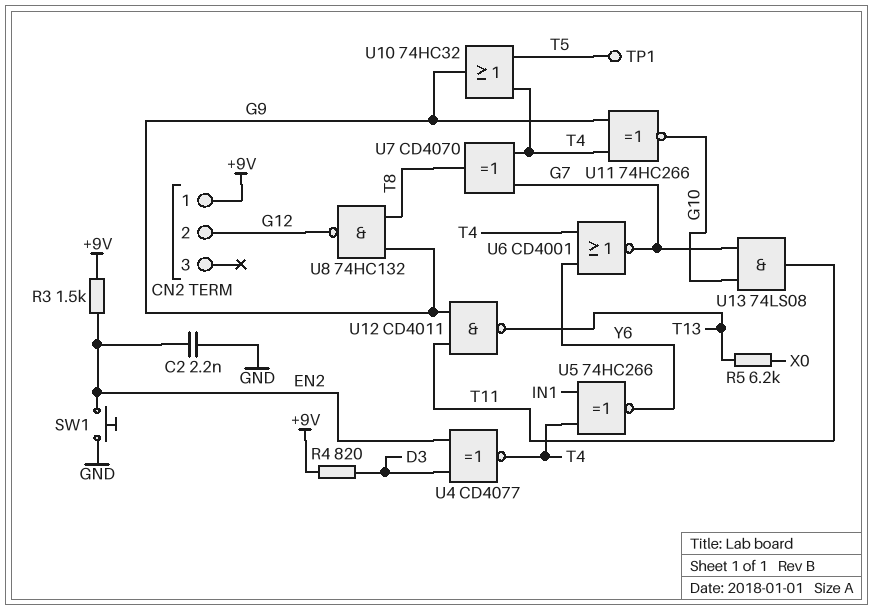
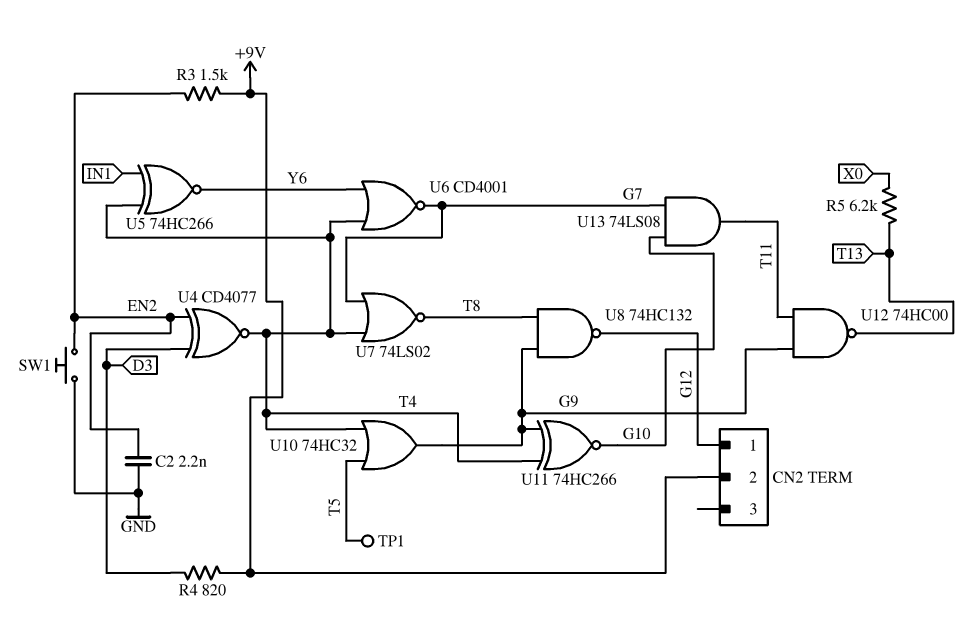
CN2 pin 1: +9V -> G12
CN2 pin 2: G12 -> +9V
U7: XOR CD4070 (in G7, in T4, out T8) -> NOR 74LS02 (in G7, in T4, out T8)
U12: NAND CD4011 (in G9, in T11, out T13) -> NAND 74HC00 (in G9, in T11, out T13)

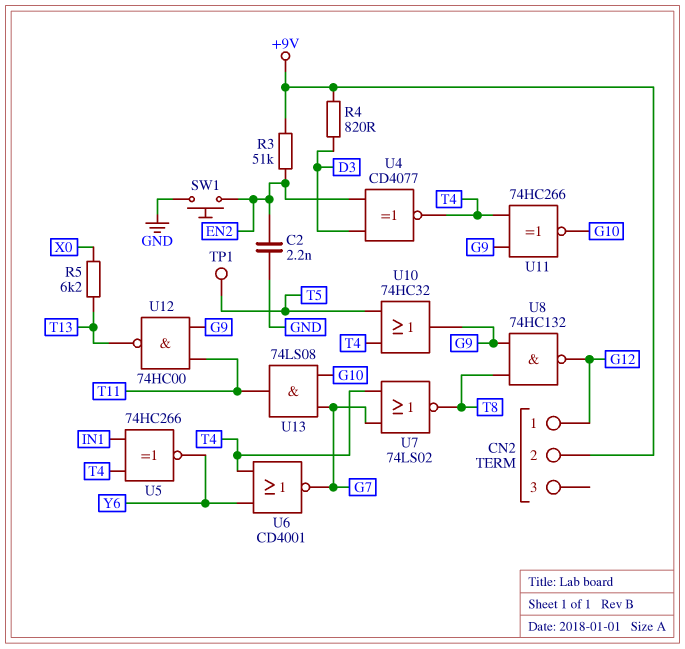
R3: 1.5k (+9V, EN2) -> 51k (+9V, EN2)

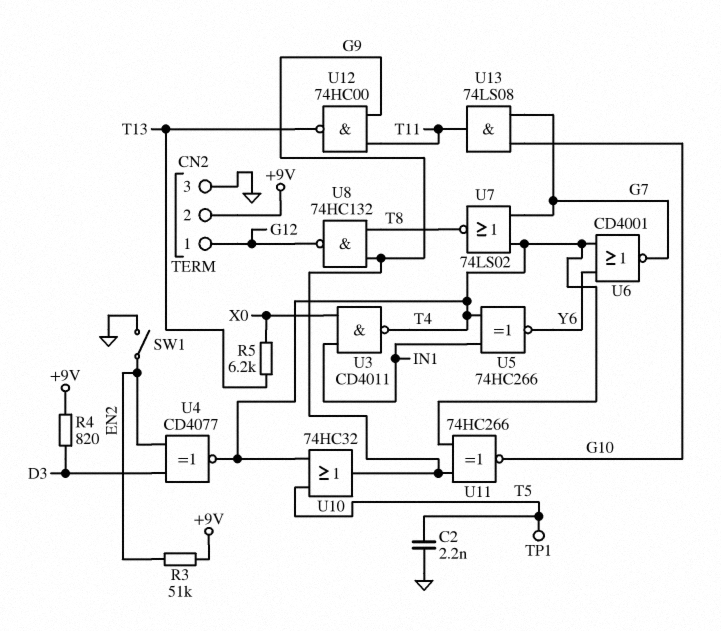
C2: 2.2nF (EN2, GND) -> 2.2nF (GND, T5)
CN2 pin 3: none -> GND
SW1: button (EN2, GND) -> switch (EN2, GND)
U3: none -> NAND CD4011 (in IN1, in X0, out T4)

